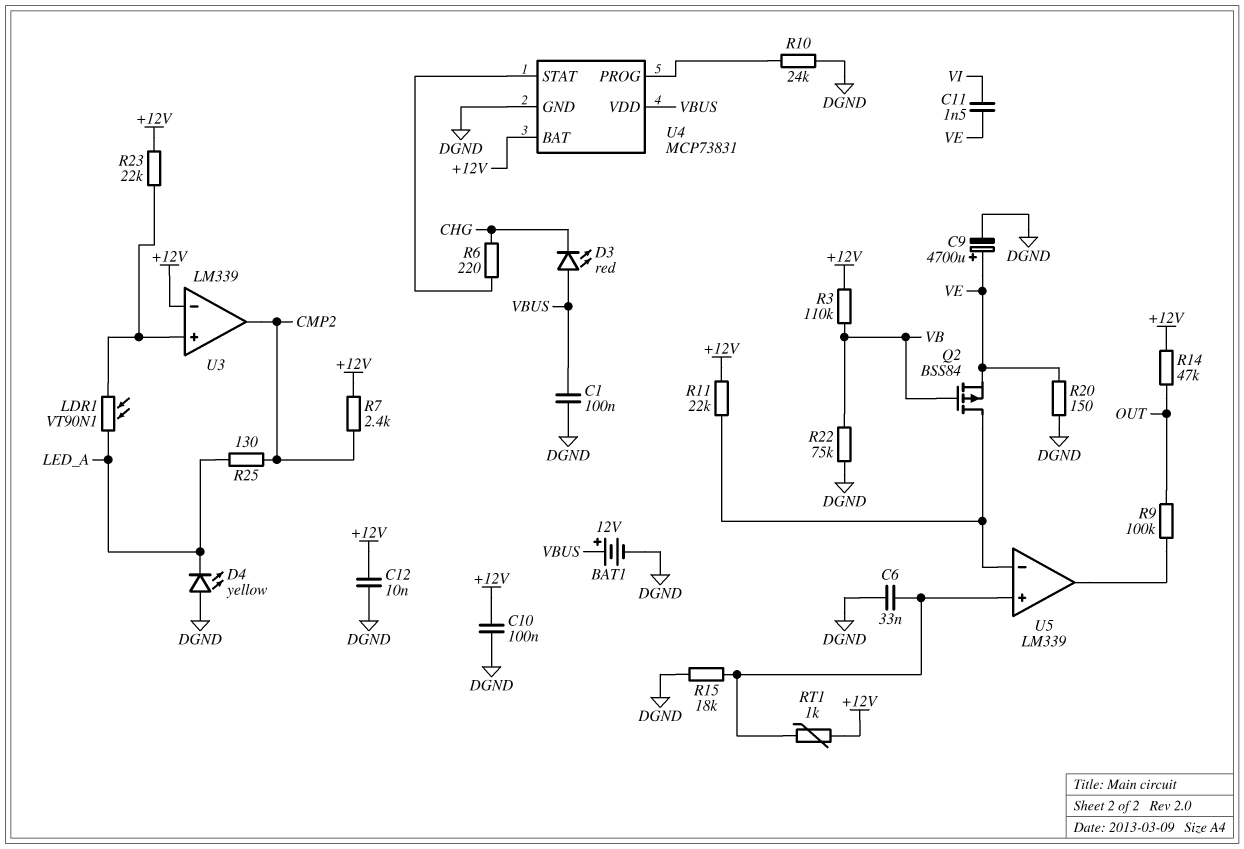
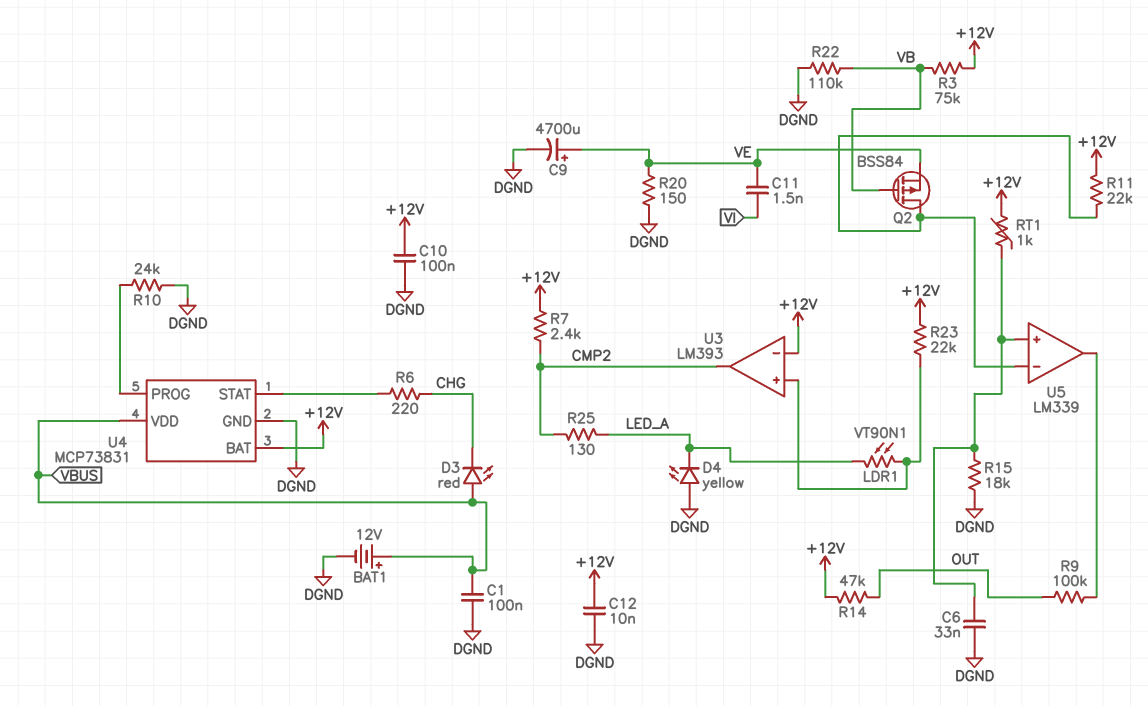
R3: 110k (+12V, VB) -> 75k (+12V, VB)
R22: 75k (DGND, VB) -> 110k (DGND, VB)
U3: LM339 -> LM393

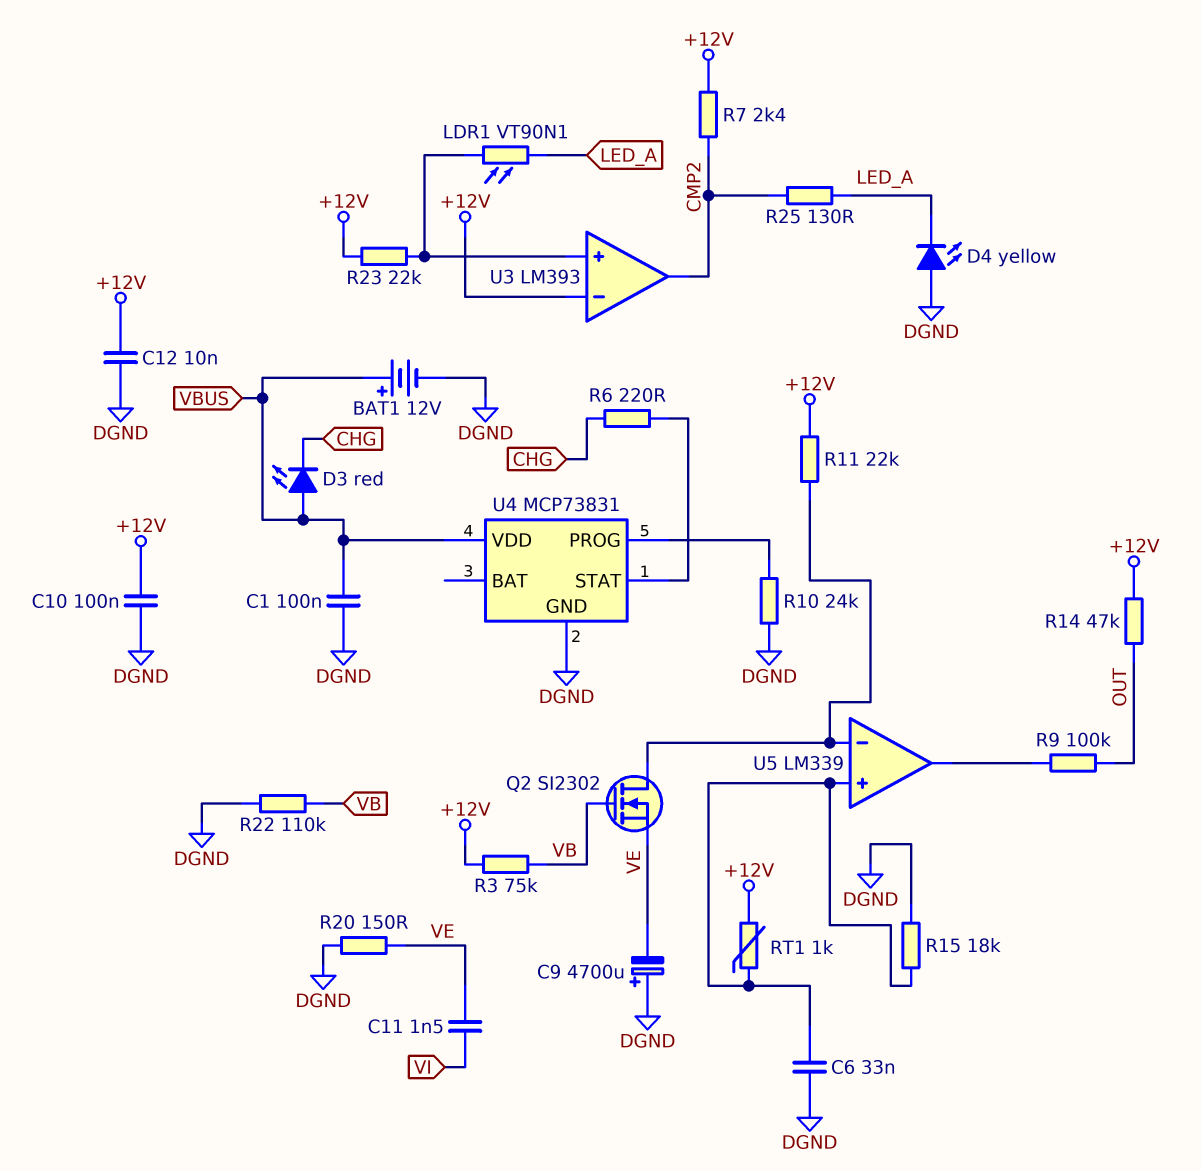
C9: 4700uF (plus VE, minus DGND) -> 4700uF (plus DGND, minus VE)
Q2: PMOS BSS84 (G VB, D U5/in-, S VE) -> NMOS SI2302 (G VB, D U5/in-, S VE)
U4 pin BAT: +12V -> none

